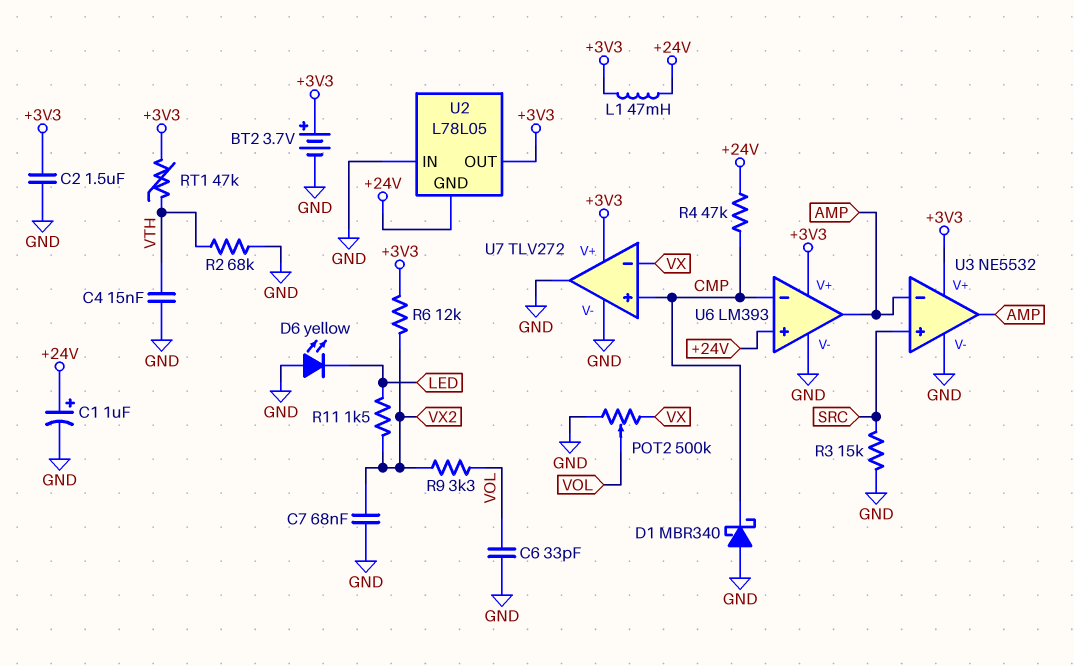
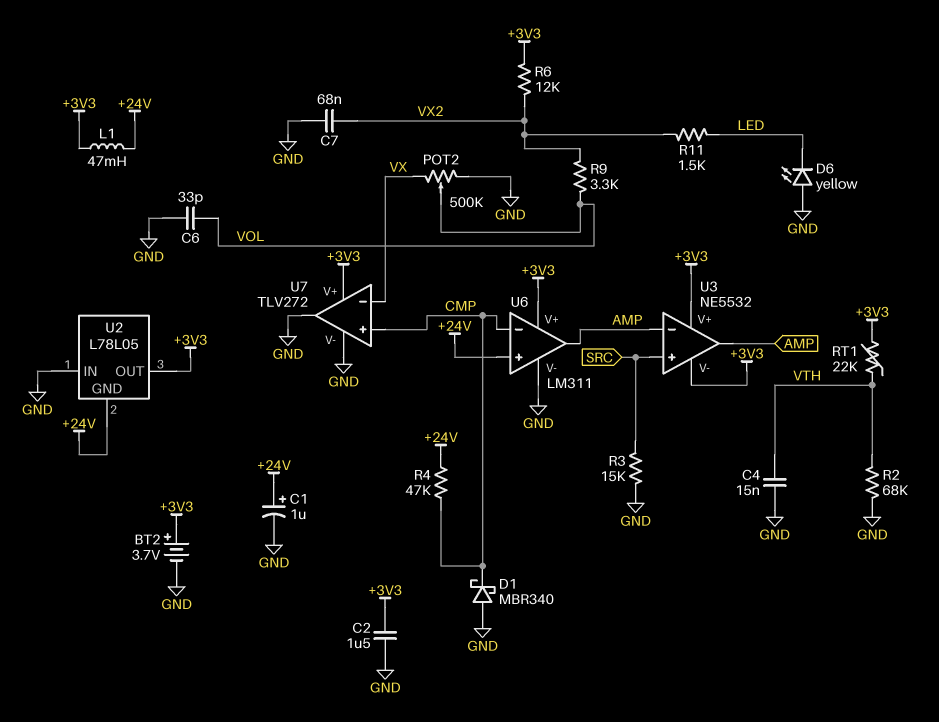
RT1: 47k (+3V3, VTH) -> 22k (+3V3, VTH)
U3 pin V-: GND -> +3V3
U6: LM393 -> LM311

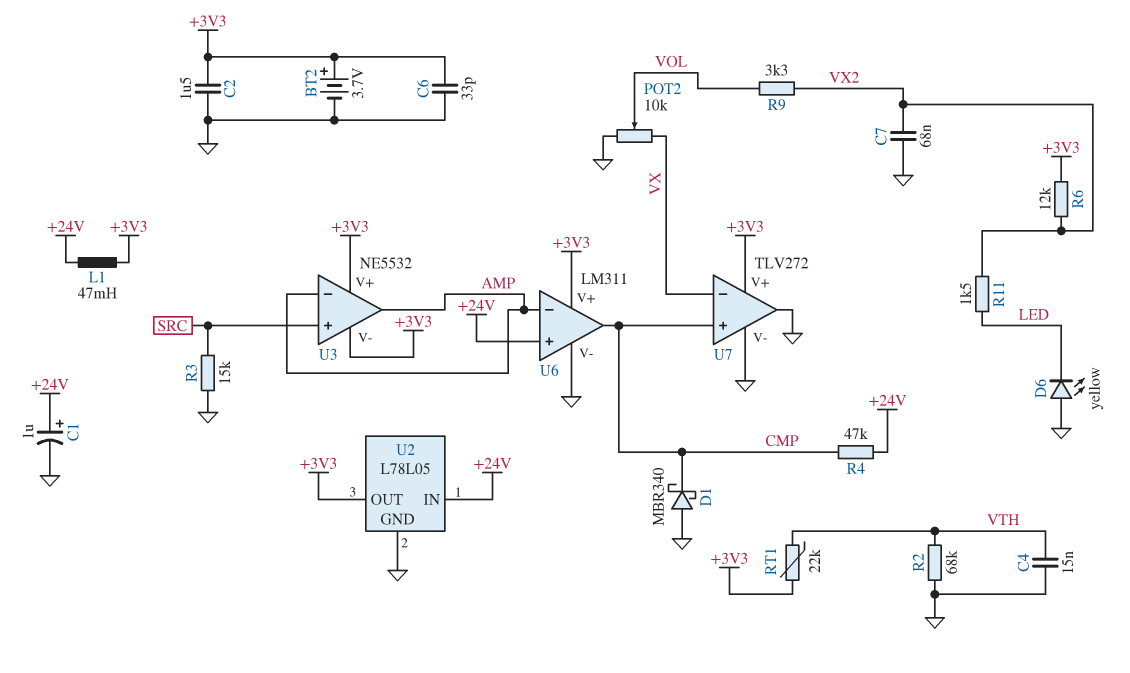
C6: 33pF (GND, VOL) -> 33pF (+3V3, GND)
POT2: 500k (GND, VX, wiper VOL) -> 10k (GND, VX, wiper VOL)
U2 pin GND: +24V -> GND
U2 pin IN: GND -> +24V
U6 pin in-: CMP -> AMP
U6 pin out: AMP -> CMP

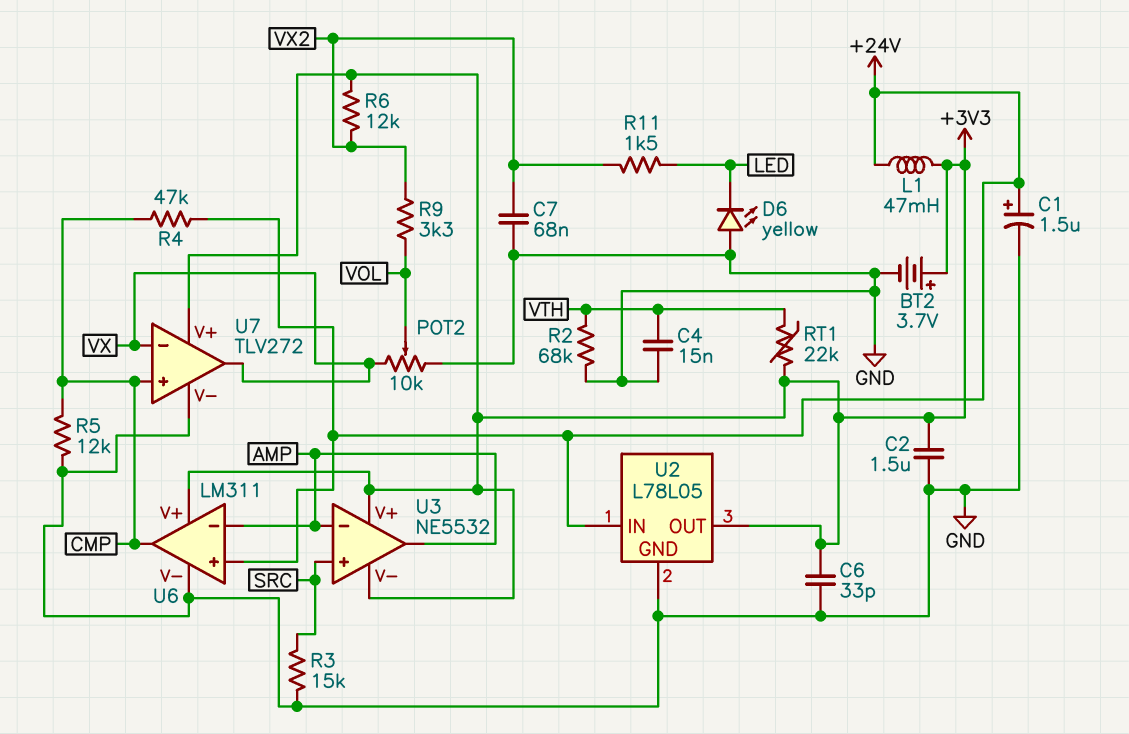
C1: 1uF (plus +24V, minus GND) -> 1.5uF (plus +24V, minus GND)
D1: schottky MBR340 (A GND, K CMP) -> none
R5: none -> 12k (CMP, GND)
U7 pin out: GND -> VX

